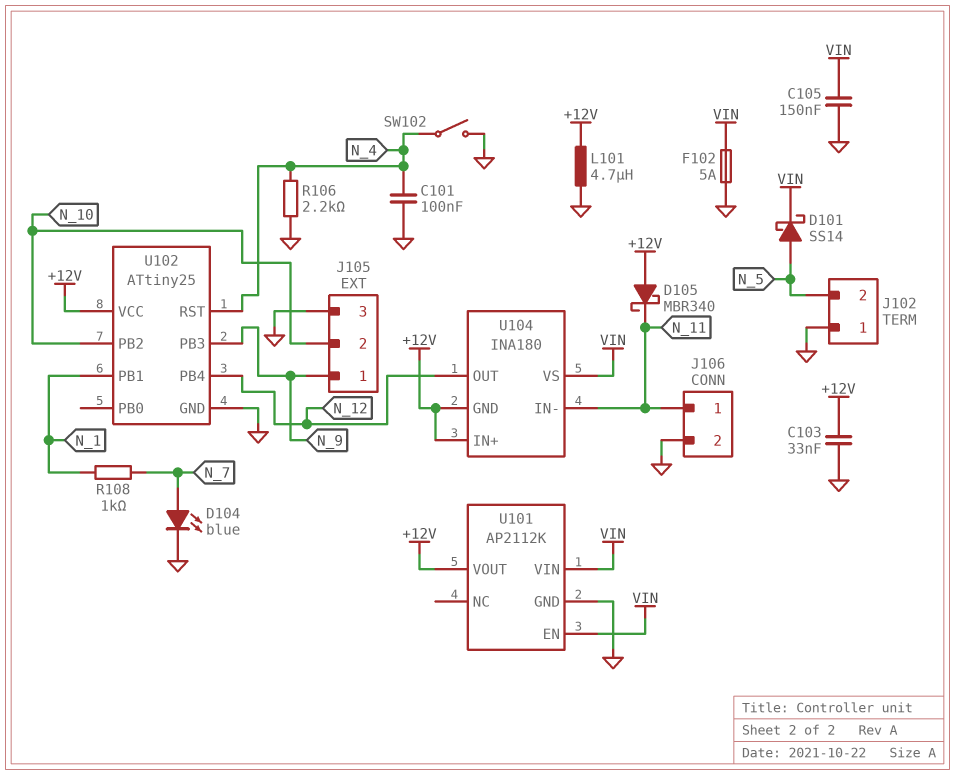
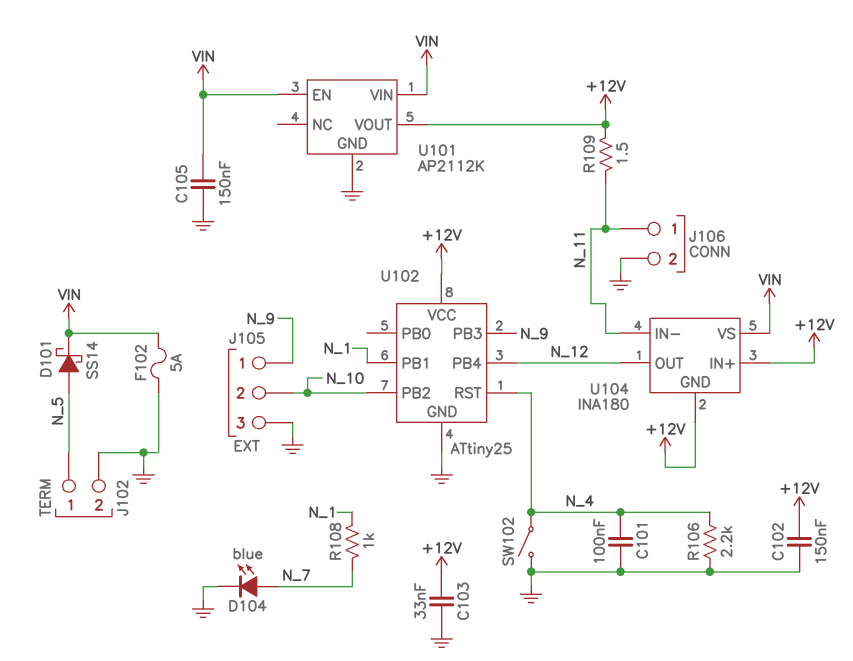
C102: none -> 150nF (+12V, GND)
D105: schottky MBR340 (A +12V, K N_11) -> none
J102 pin 1: GND -> N_5
J102 pin 2: N_5 -> GND
L101: 4.7uH (+12V, GND) -> none
R109: none -> 1.5 (+12V, N_11)

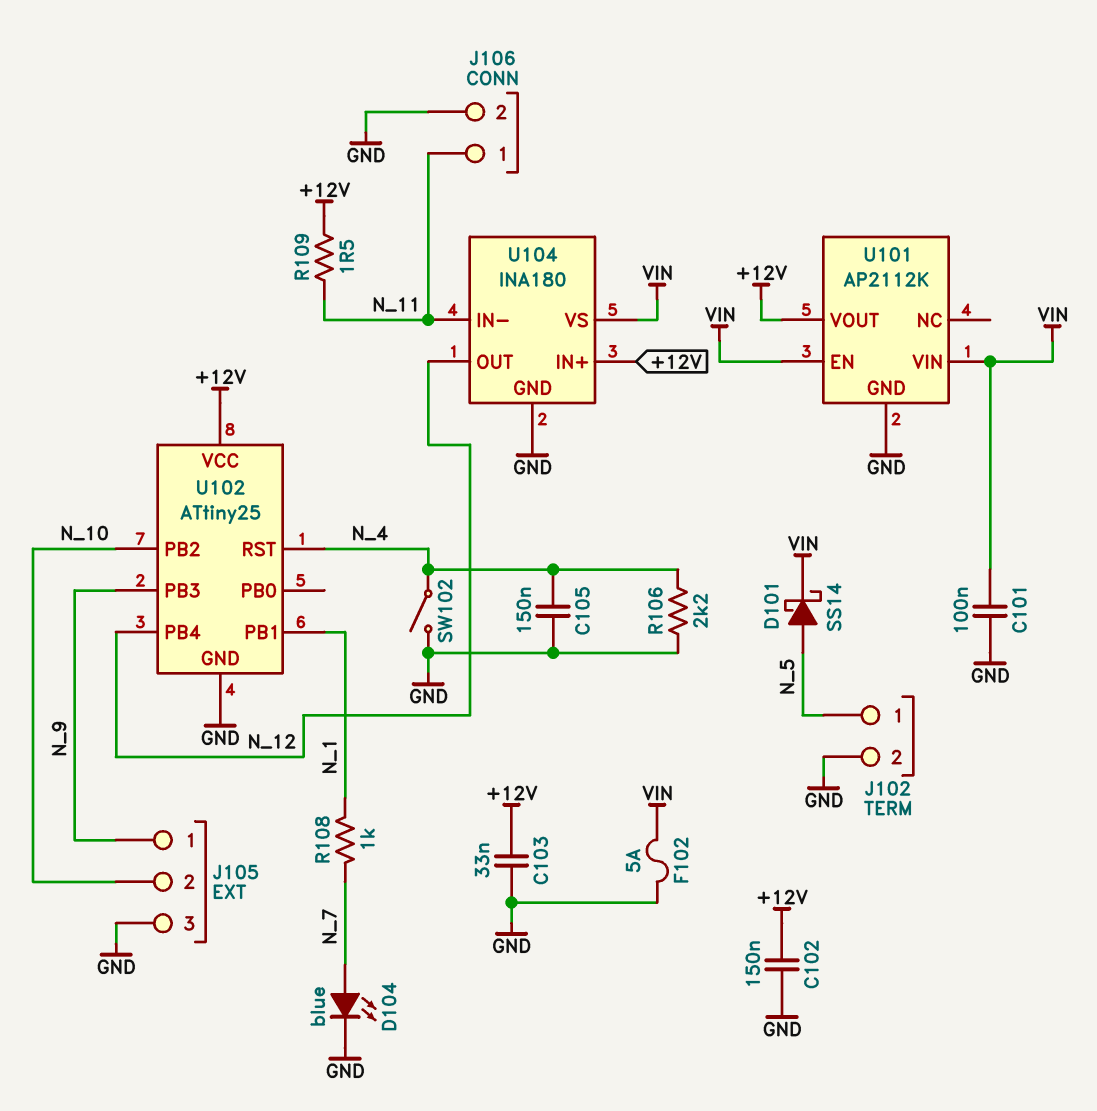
C101: 100nF (GND, N_4) -> 100nF (GND, VIN)
C105: 150nF (GND, VIN) -> 150nF (GND, N_4)
U104 pin GND: +12V -> GND

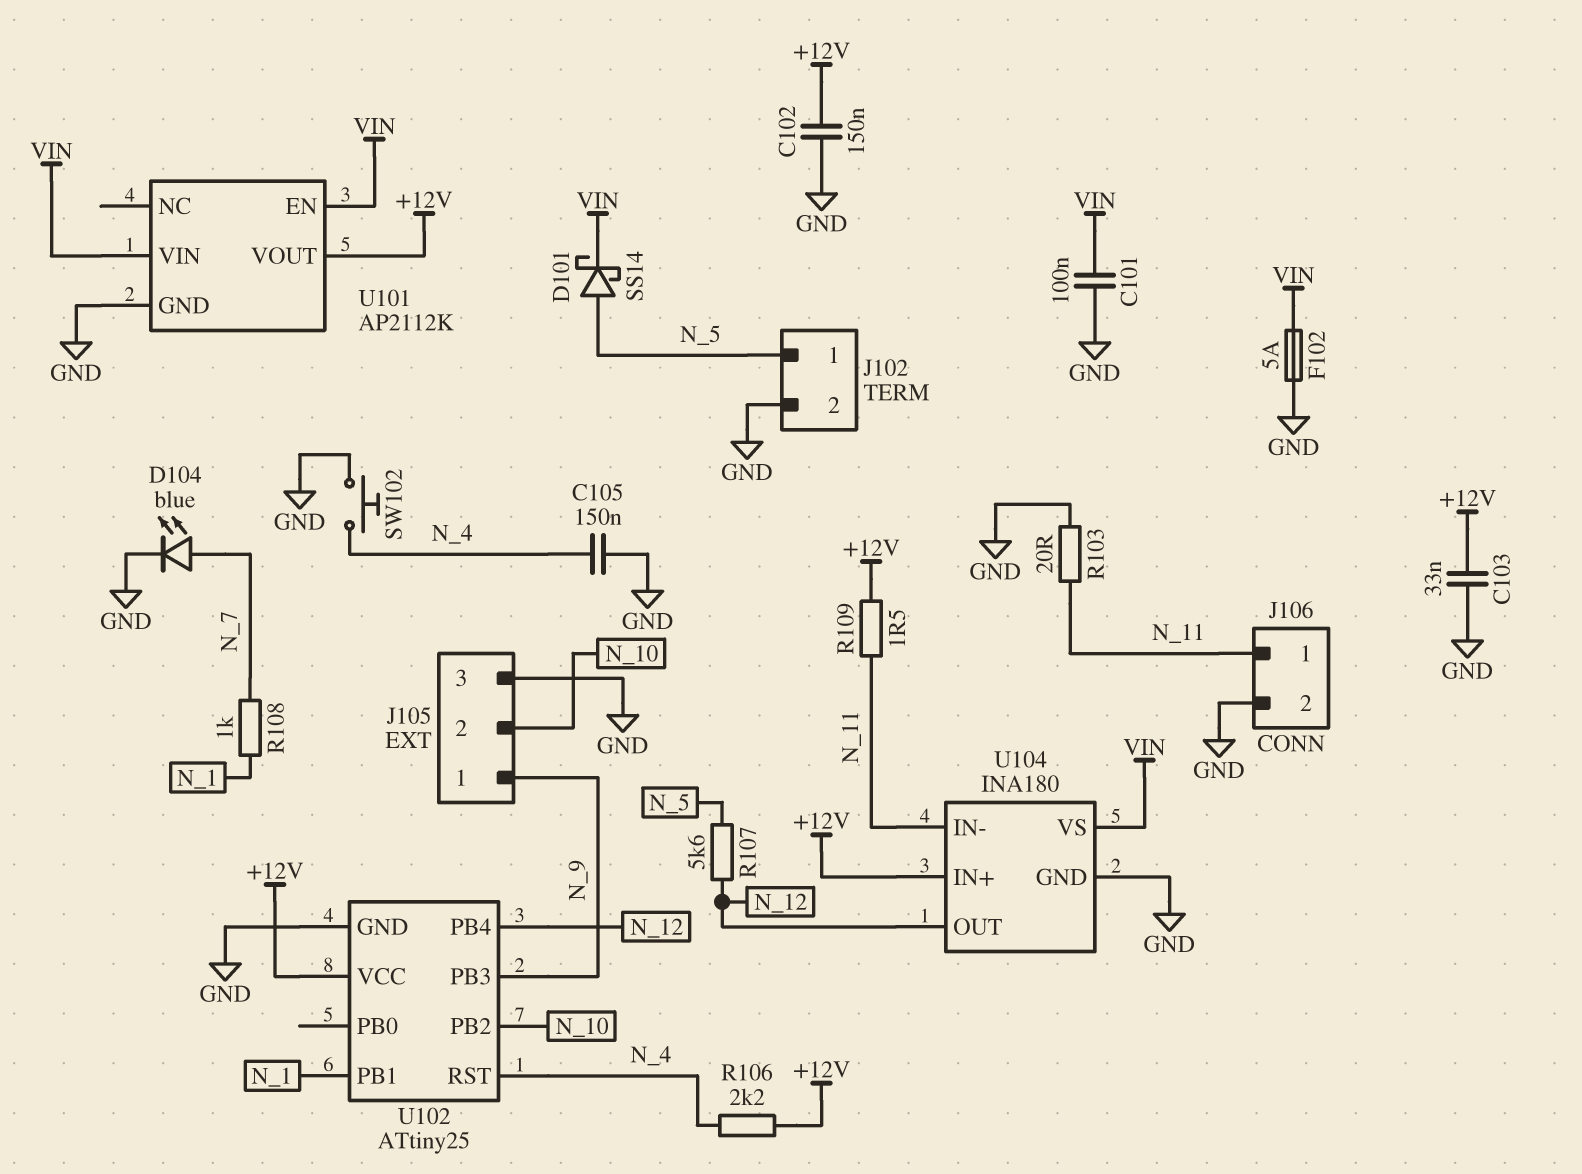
R103: none -> 20 (GND, N_11)
R106: 2.2k (GND, N_4) -> 2.2k (+12V, N_4)
R107: none -> 5.6k (N_5, N_12)
SW102: switch (GND, N_4) -> button (GND, N_4)

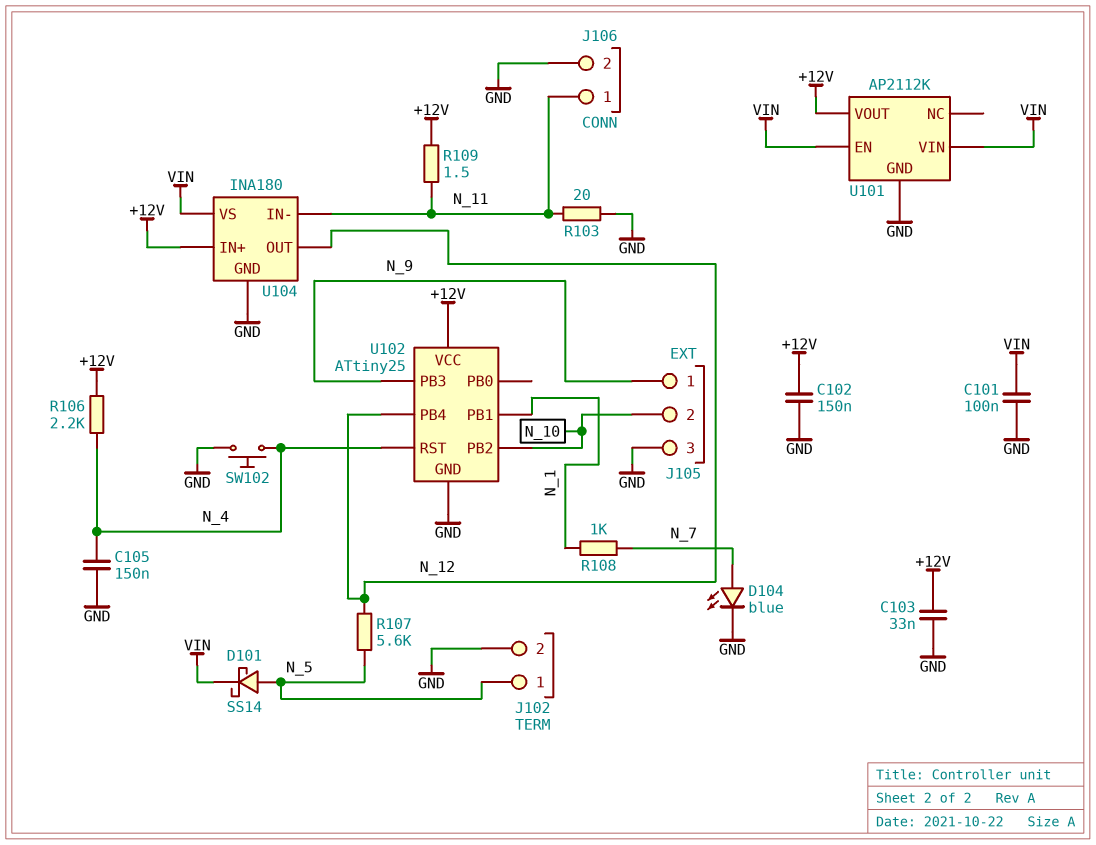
F102: 5A (GND, VIN) -> none

